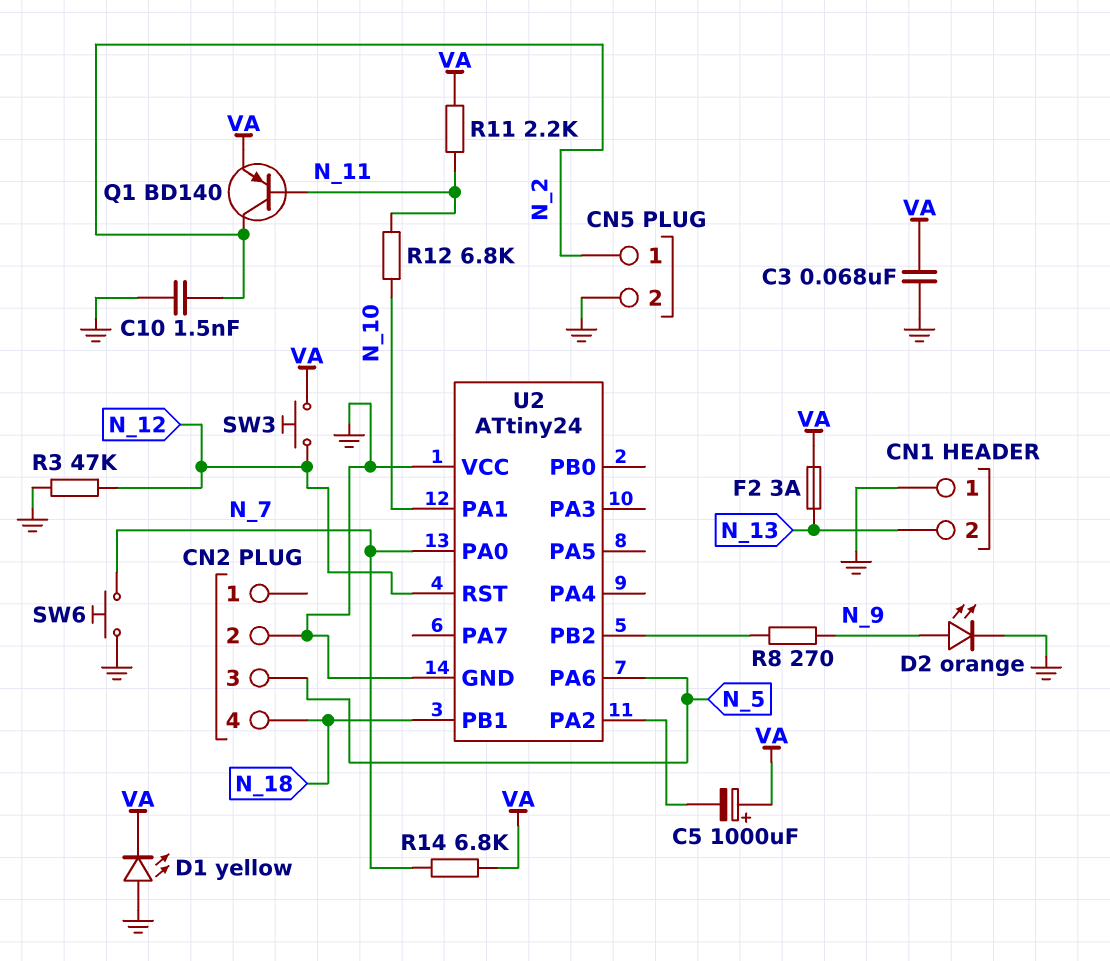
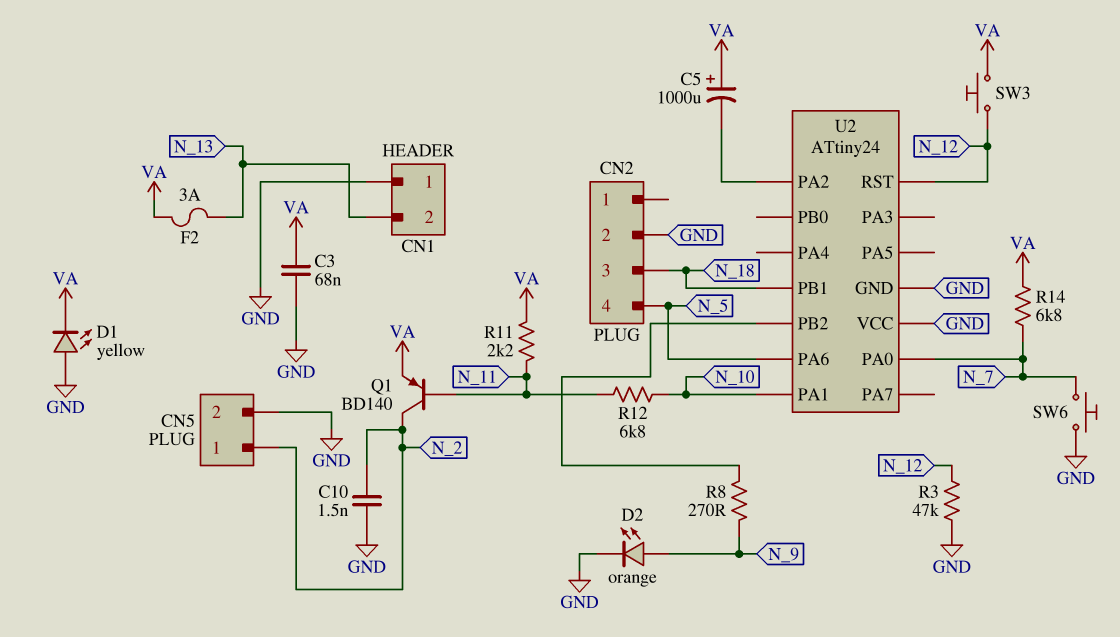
CN2 pin 3: N_5 -> N_18
CN2 pin 4: N_18 -> N_5

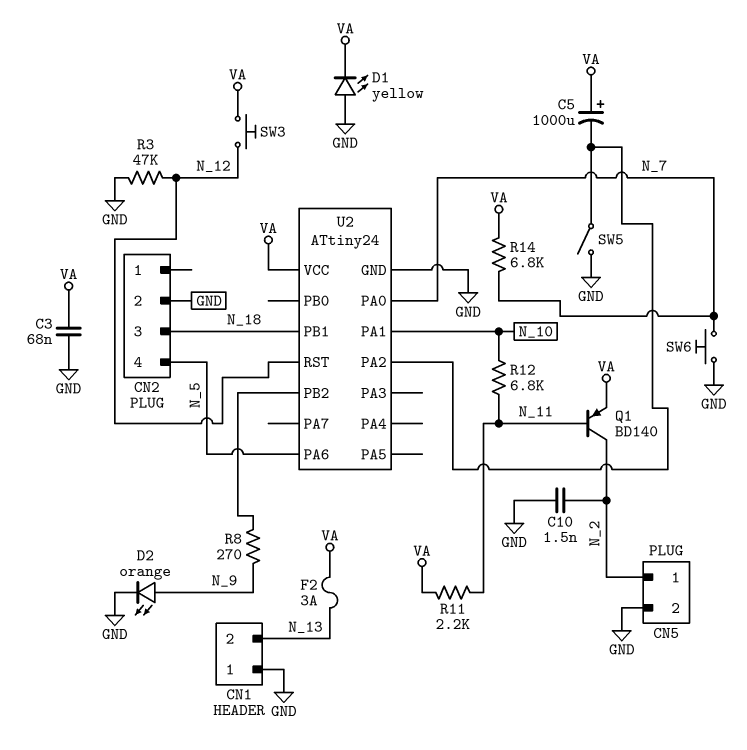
SW5: none -> switch (GND, U2/PA2)
U2 pin VCC: GND -> VA

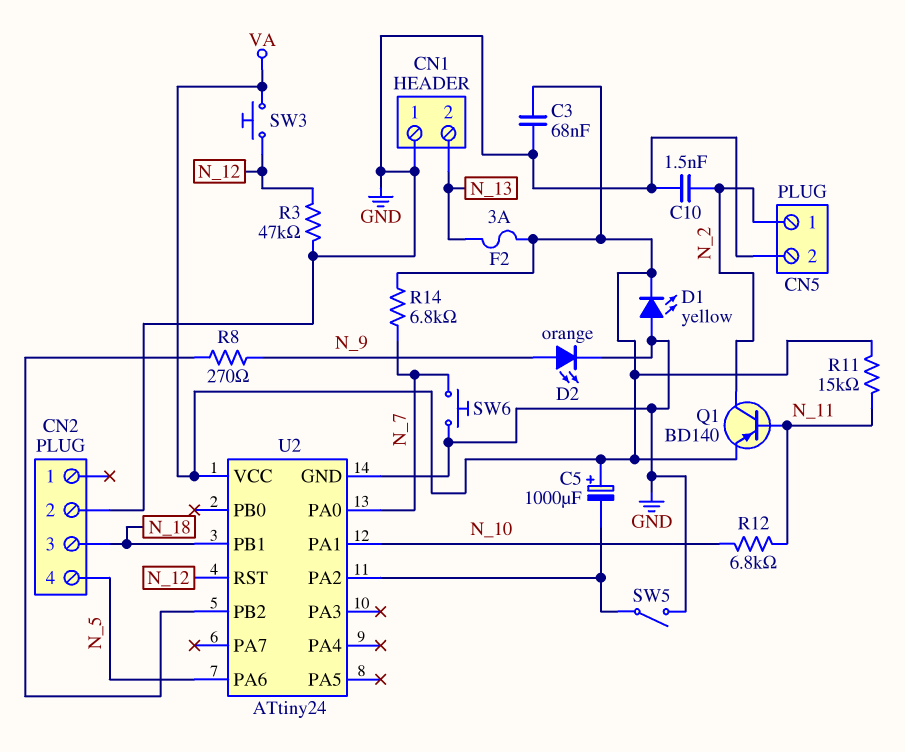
R11: 2.2k (N_11, VA) -> 15k (N_11, VA)

